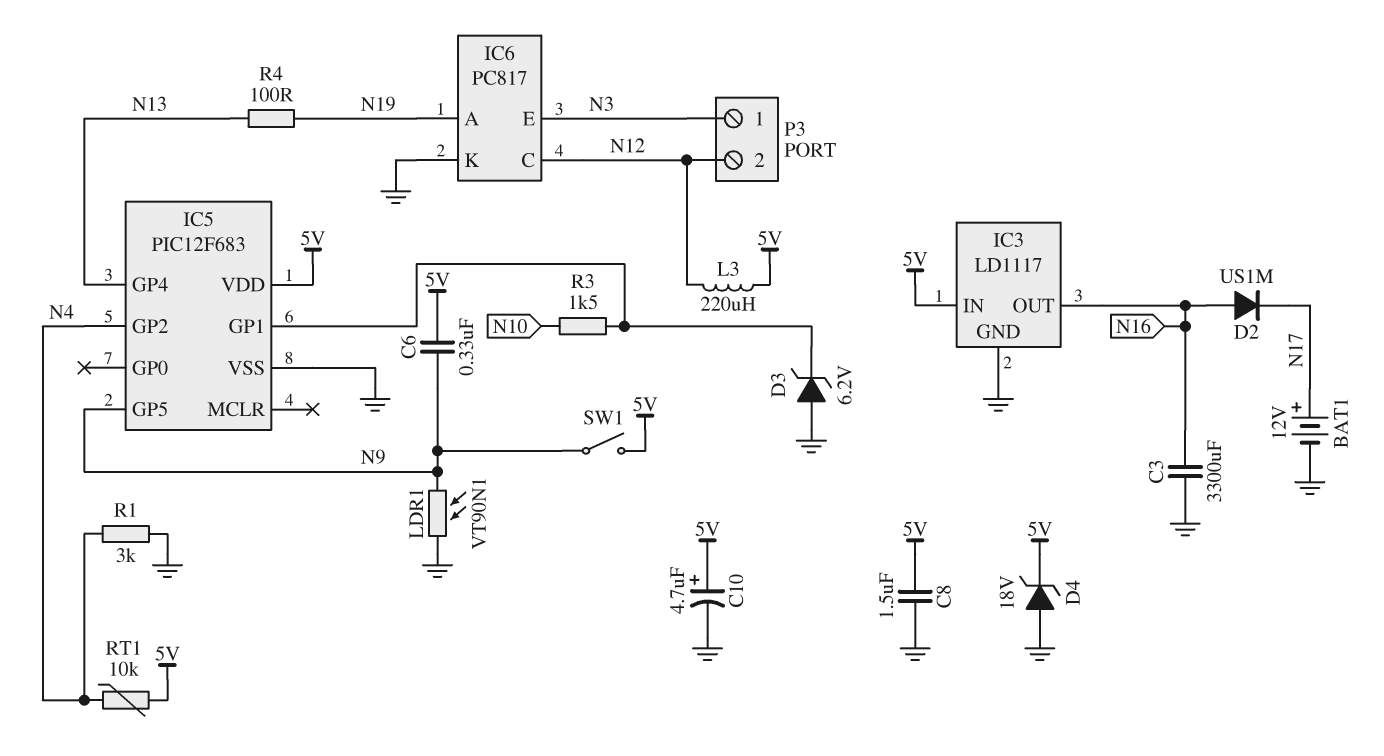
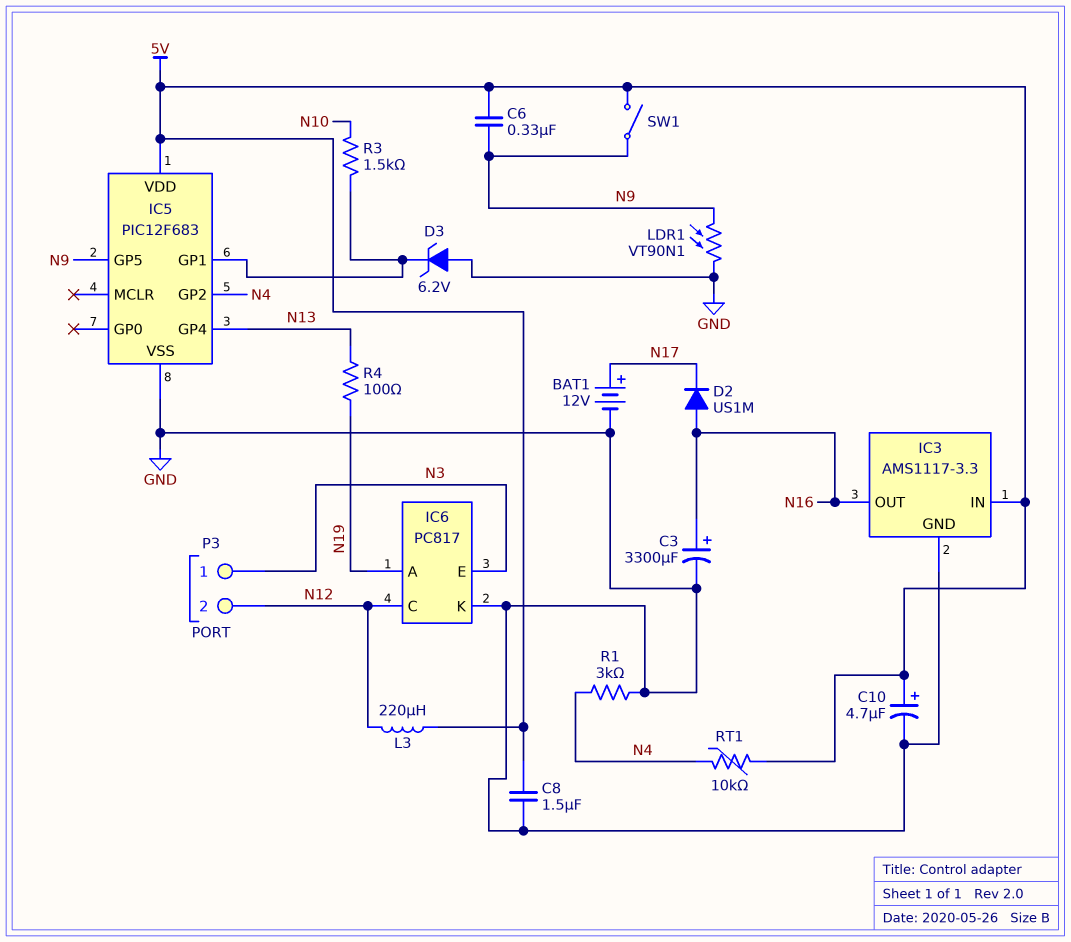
C3: 3300uF (GND, N16) -> 3300uF (plus N16, minus GND)
D4: zener 18V (A GND, K 5V) -> none
IC3: LD1117 -> AMS1117-3.3

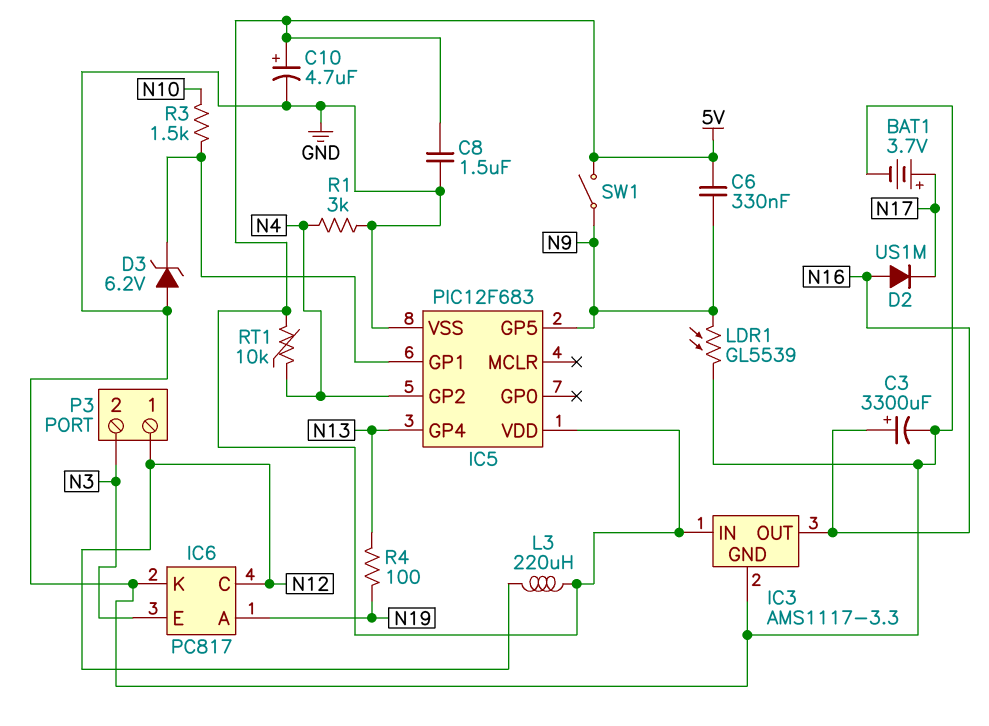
BAT1: 12V (plus N17, minus GND) -> 3.7V (plus N17, minus GND)
LDR1: VT90N1 (GND, N9) -> GL5539 (GND, N9)
P3 pin 1: N3 -> N12
P3 pin 2: N12 -> N3

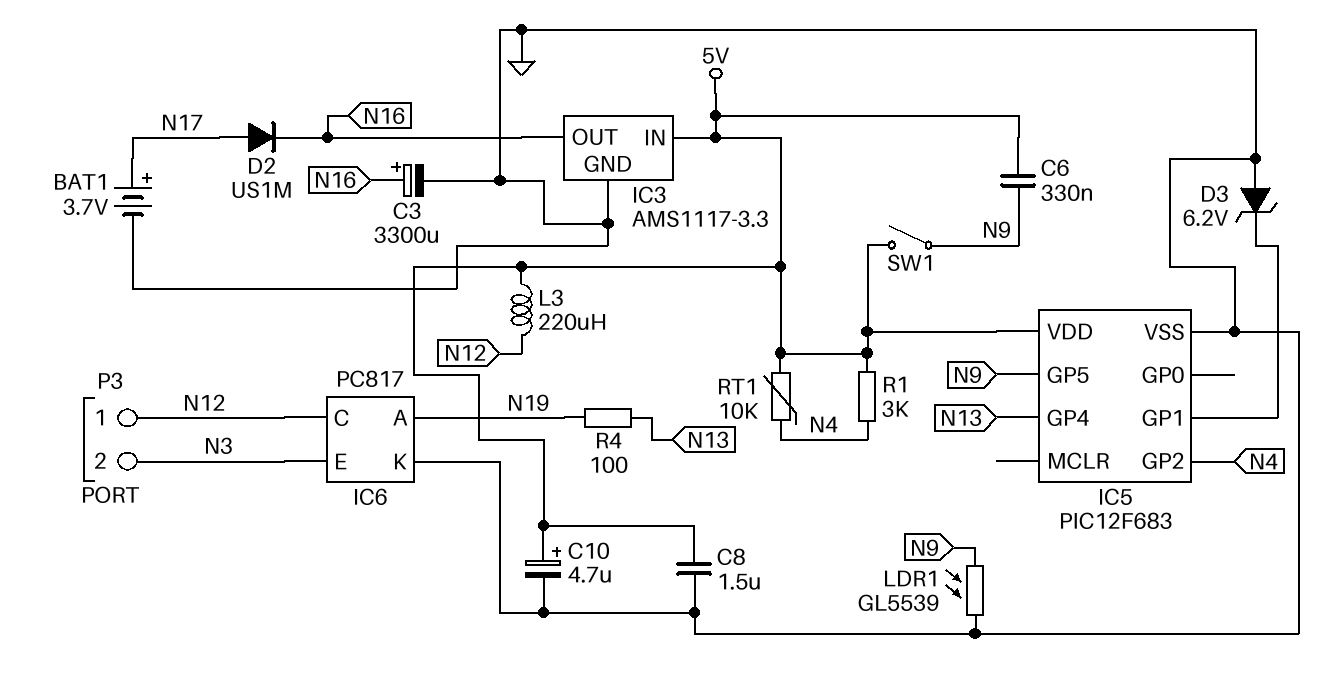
D2: diode US1M (A N16, K N17) -> diode US1M (A N17, K N16)
R1: 3k (GND, N4) -> 3k (5V, N4)
R3: 1.5k (IC5/GP1, N10) -> none

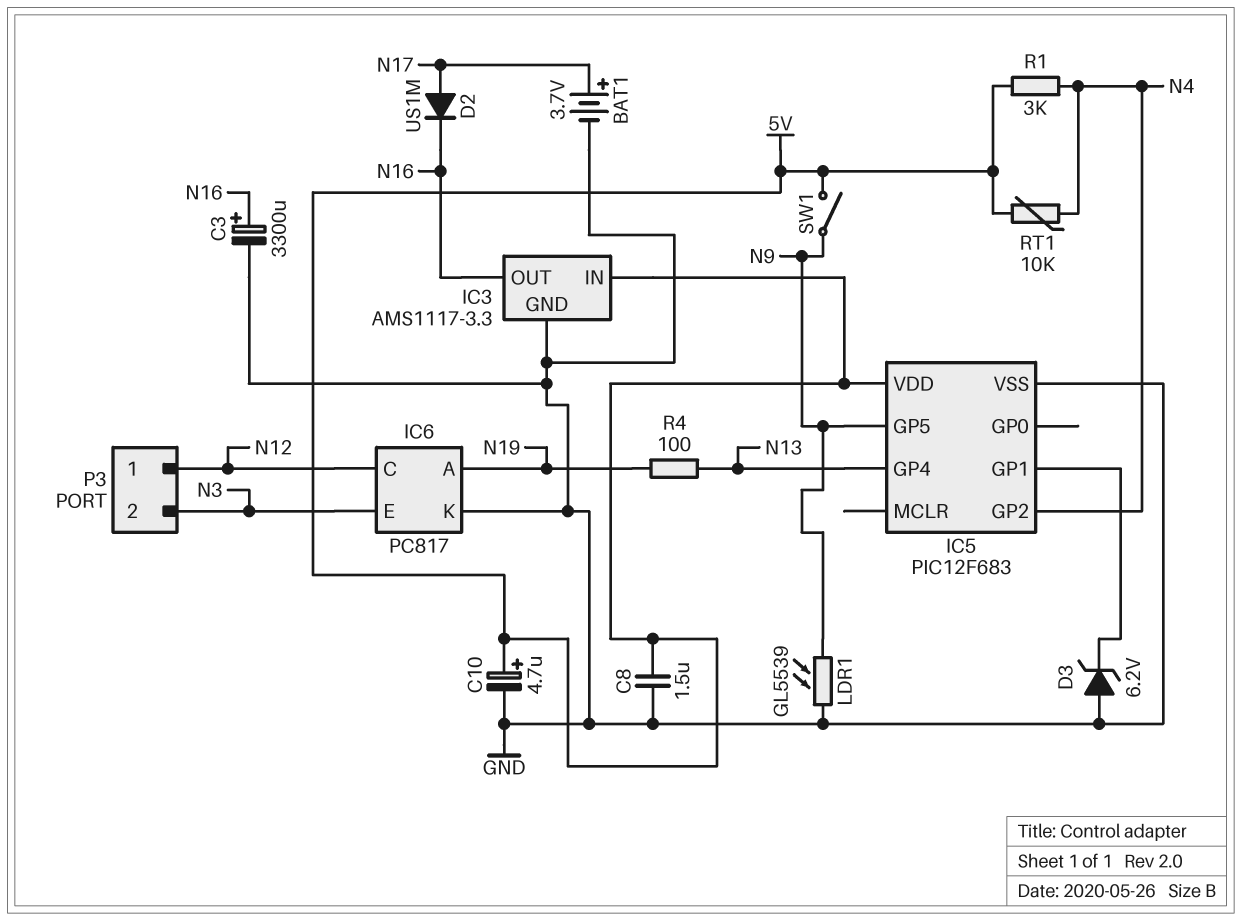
C6: 330nF (5V, N9) -> none
L3: 220uH (5V, N12) -> none

